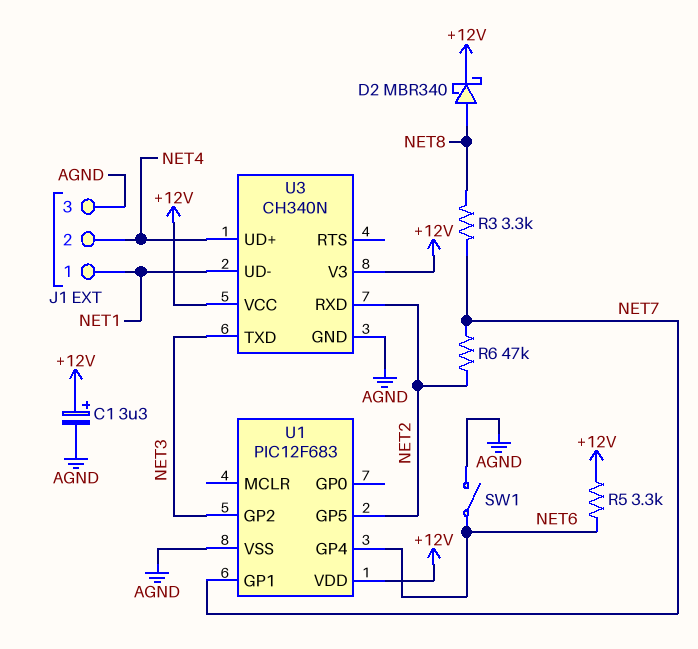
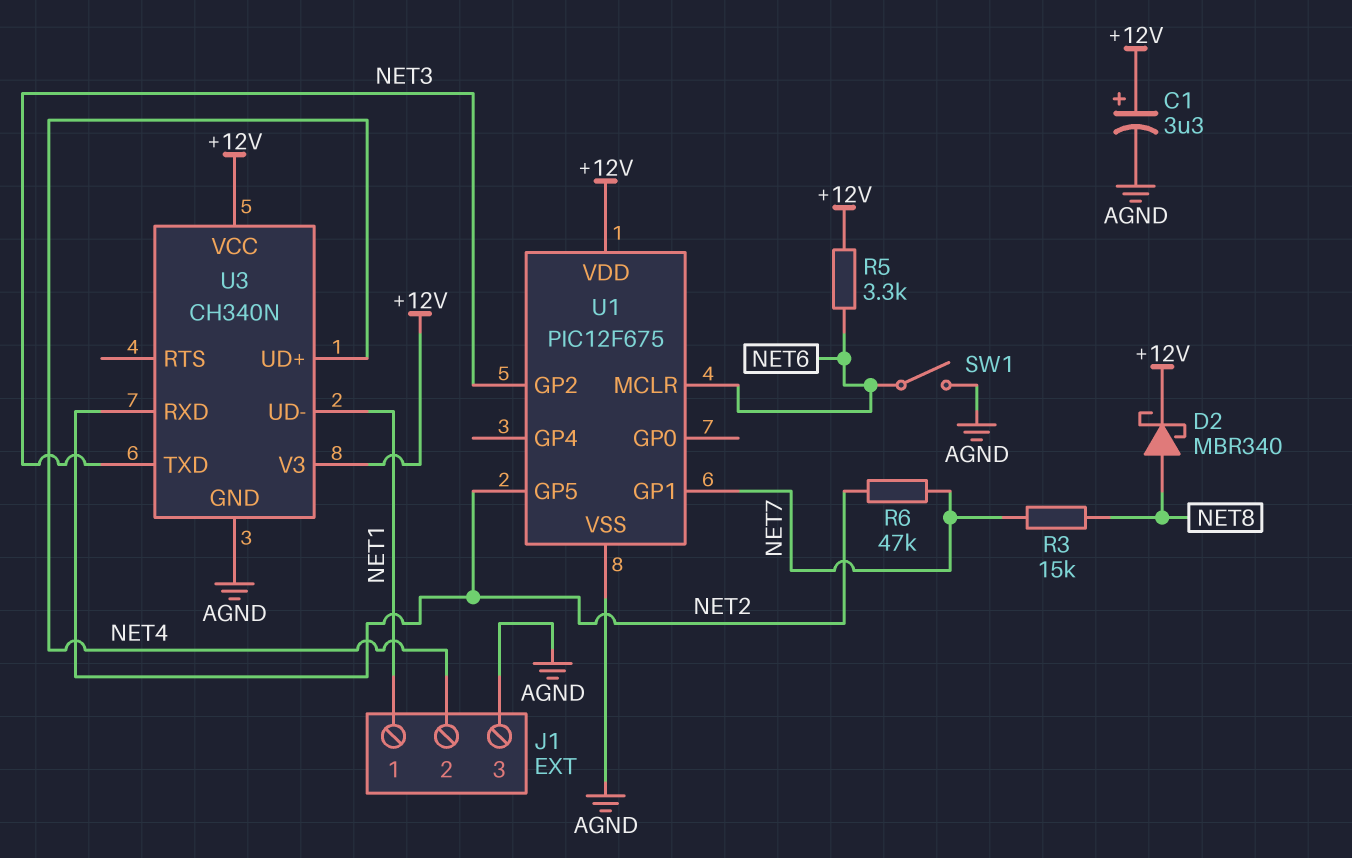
R3: 3.3k (NET7, NET8) -> 15k (NET7, NET8)
U1: PIC12F683 -> PIC12F675
U1 pin GP4: NET6 -> none
U1 pin MCLR: none -> NET6

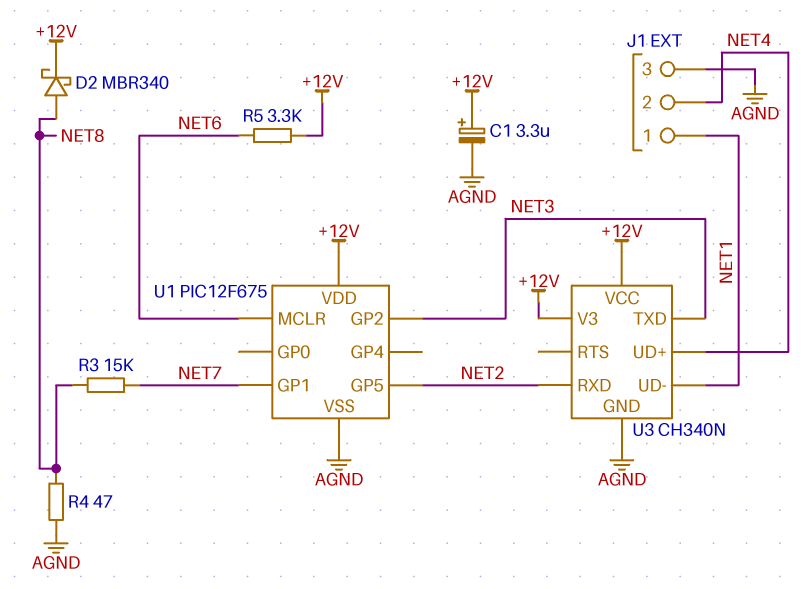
R4: none -> 47 (AGND, NET8)
R6: 47k (NET2, NET7) -> none
SW1: switch (AGND, NET6) -> none

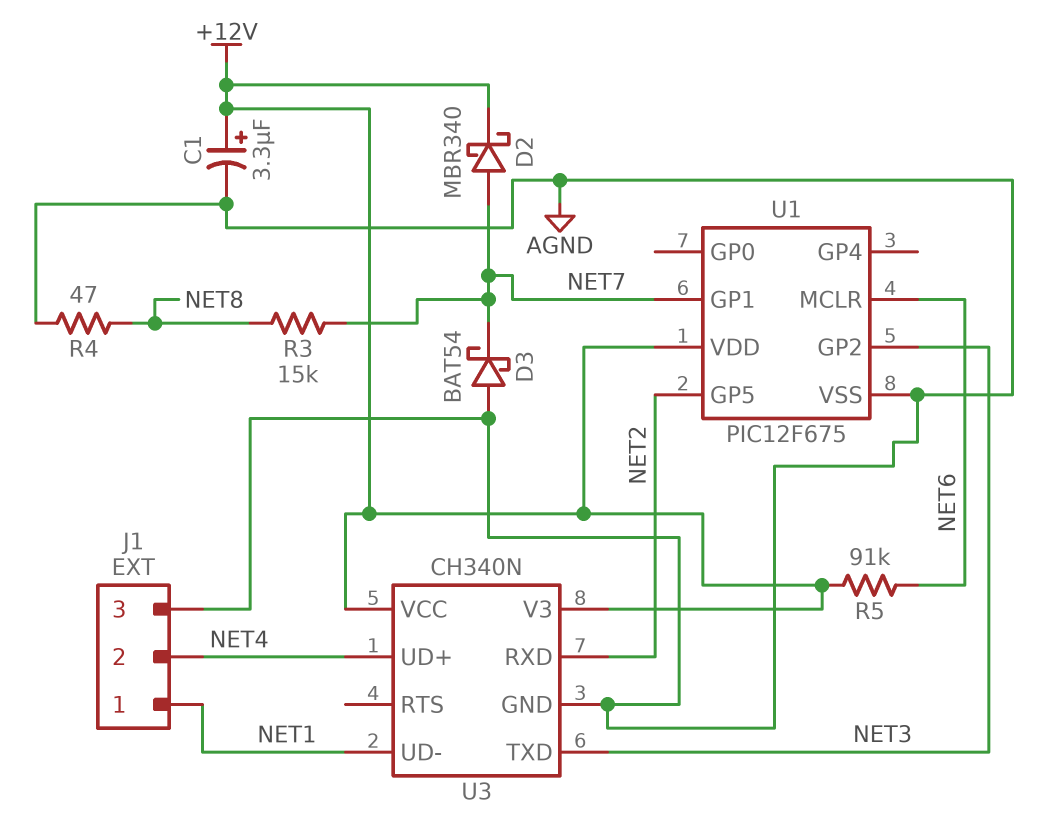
D2: schottky MBR340 (A NET8, K +12V) -> schottky MBR340 (A NET7, K +12V)
D3: none -> schottky BAT54 (A AGND, K NET7)
R5: 3.3k (+12V, NET6) -> 91k (+12V, NET6)

